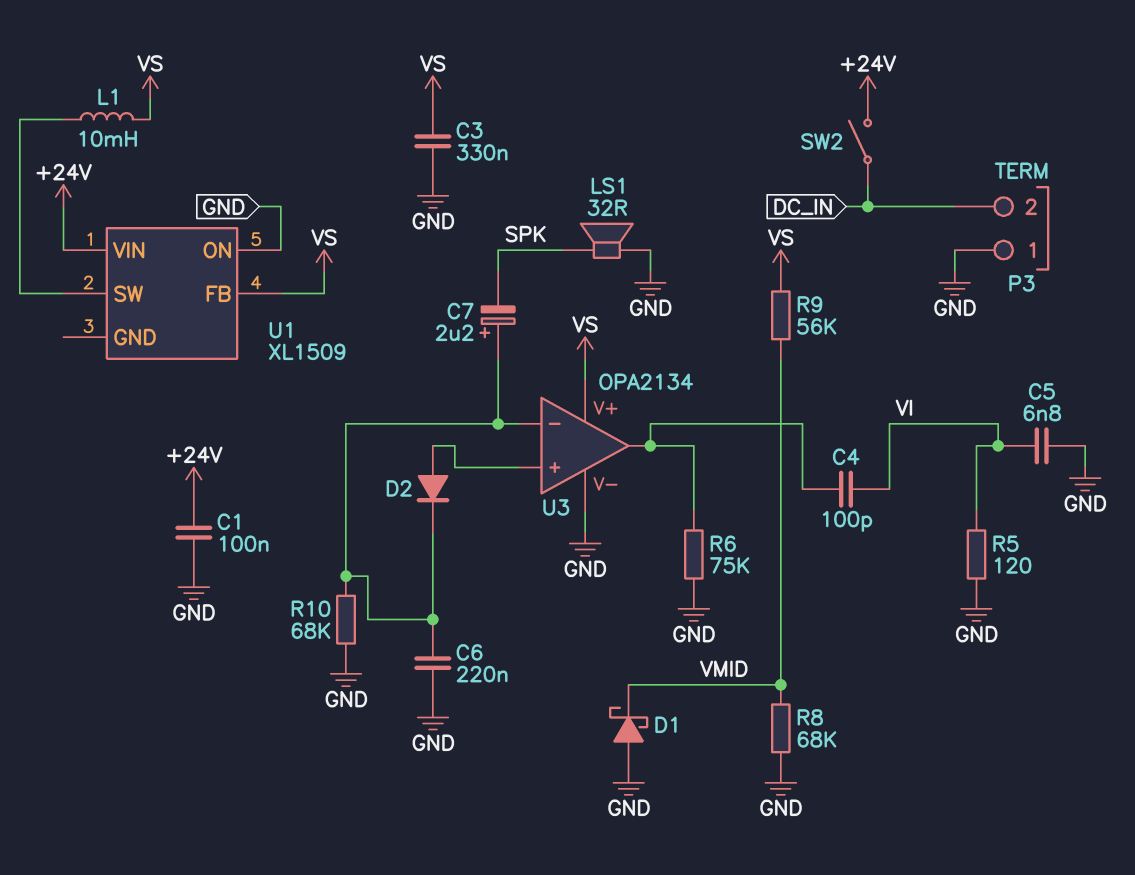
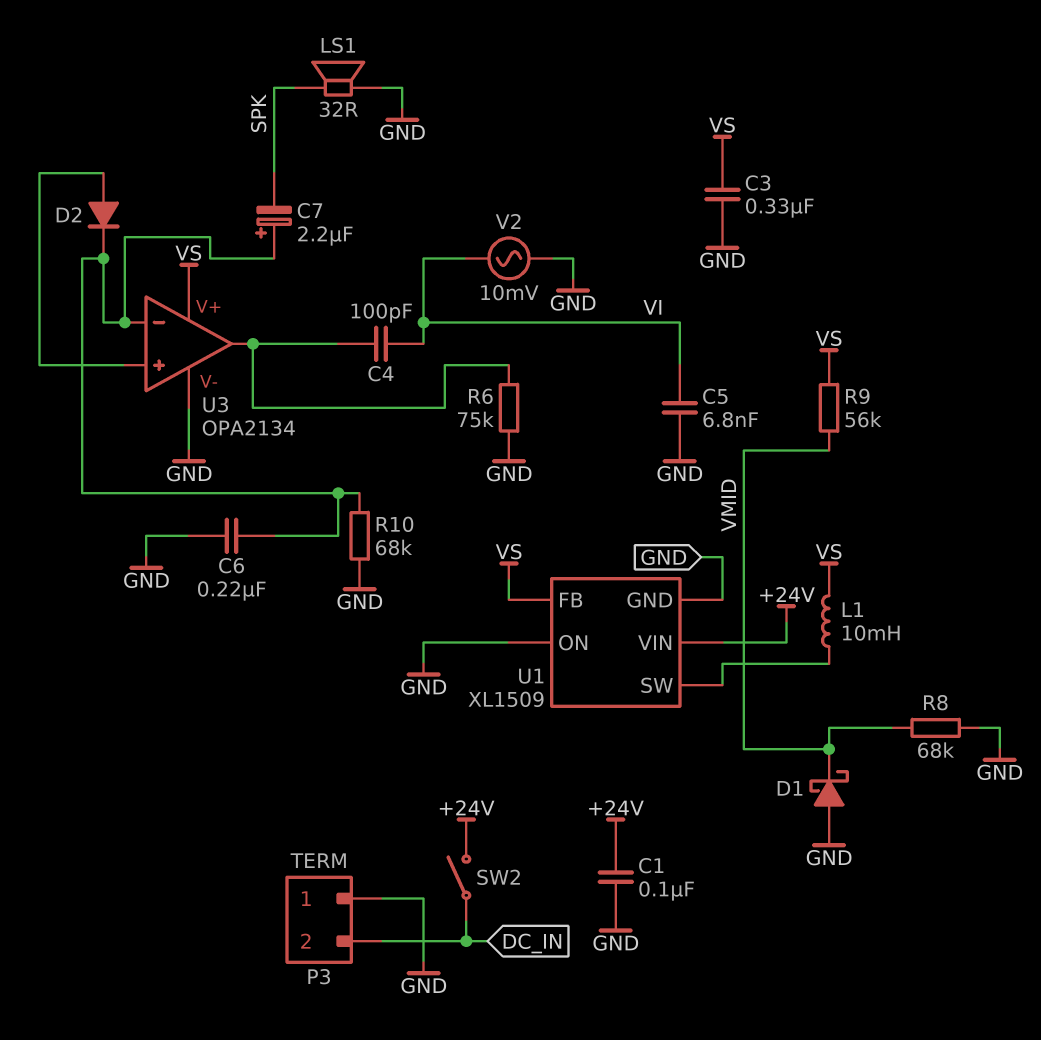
R5: 120 (GND, VI) -> none
U1 pin GND: none -> GND
V2: none -> AC 10mV (GND, VI)

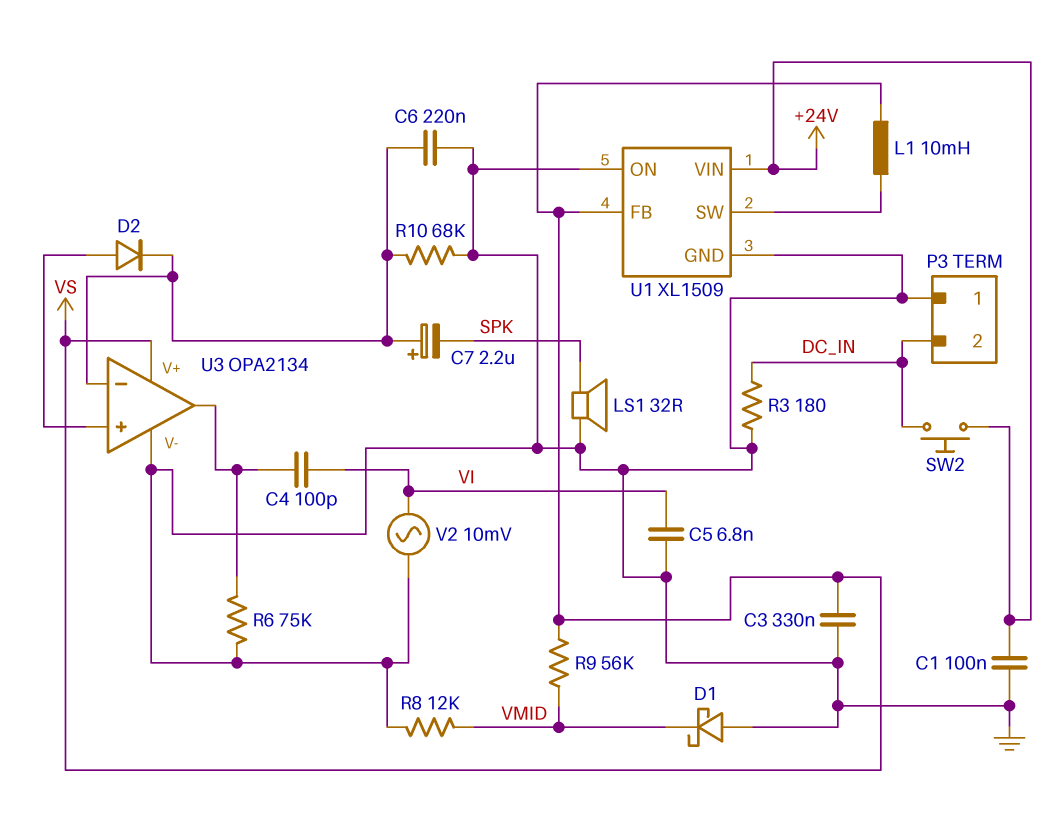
R3: none -> 180 (DC_IN, GND)
R8: 68k (GND, VMID) -> 12k (GND, VMID)
SW2: switch (+24V, DC_IN) -> button (+24V, DC_IN)

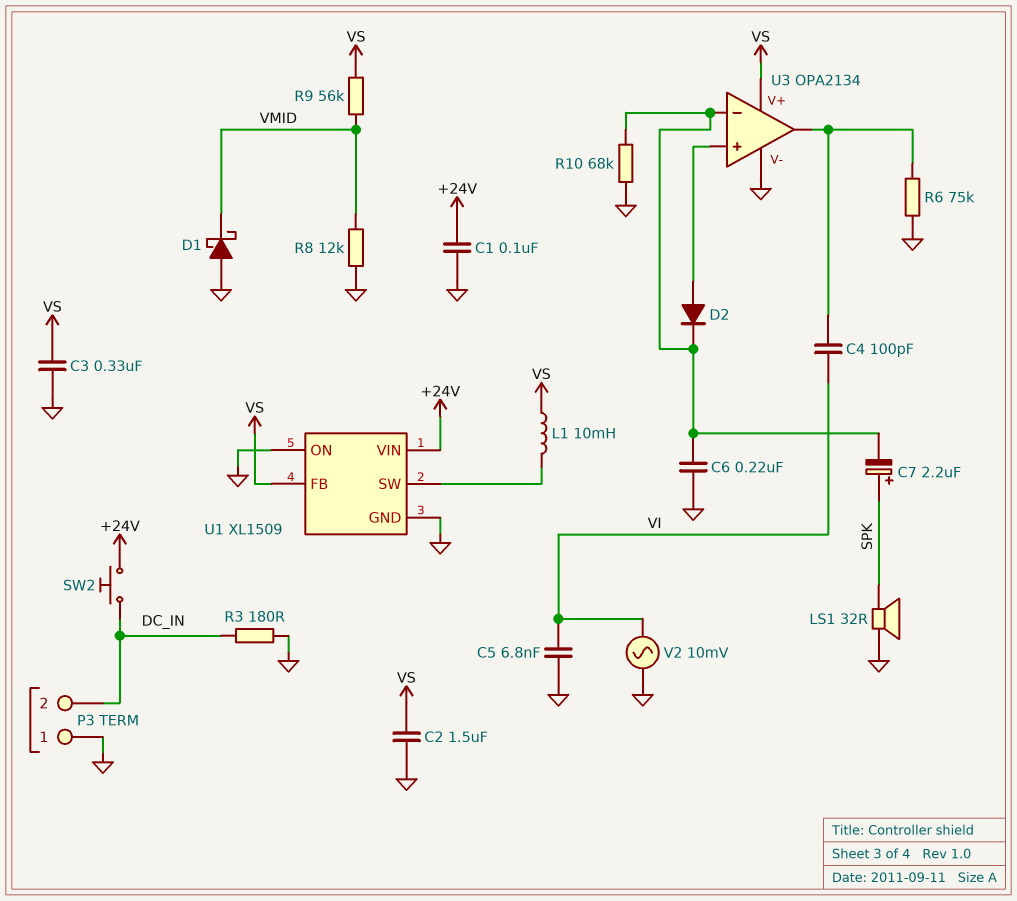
C2: none -> 1.5uF (GND, VS)
C7: 2.2uF (plus U3/in-, minus SPK) -> 2.2uF (plus SPK, minus U3/in-)

